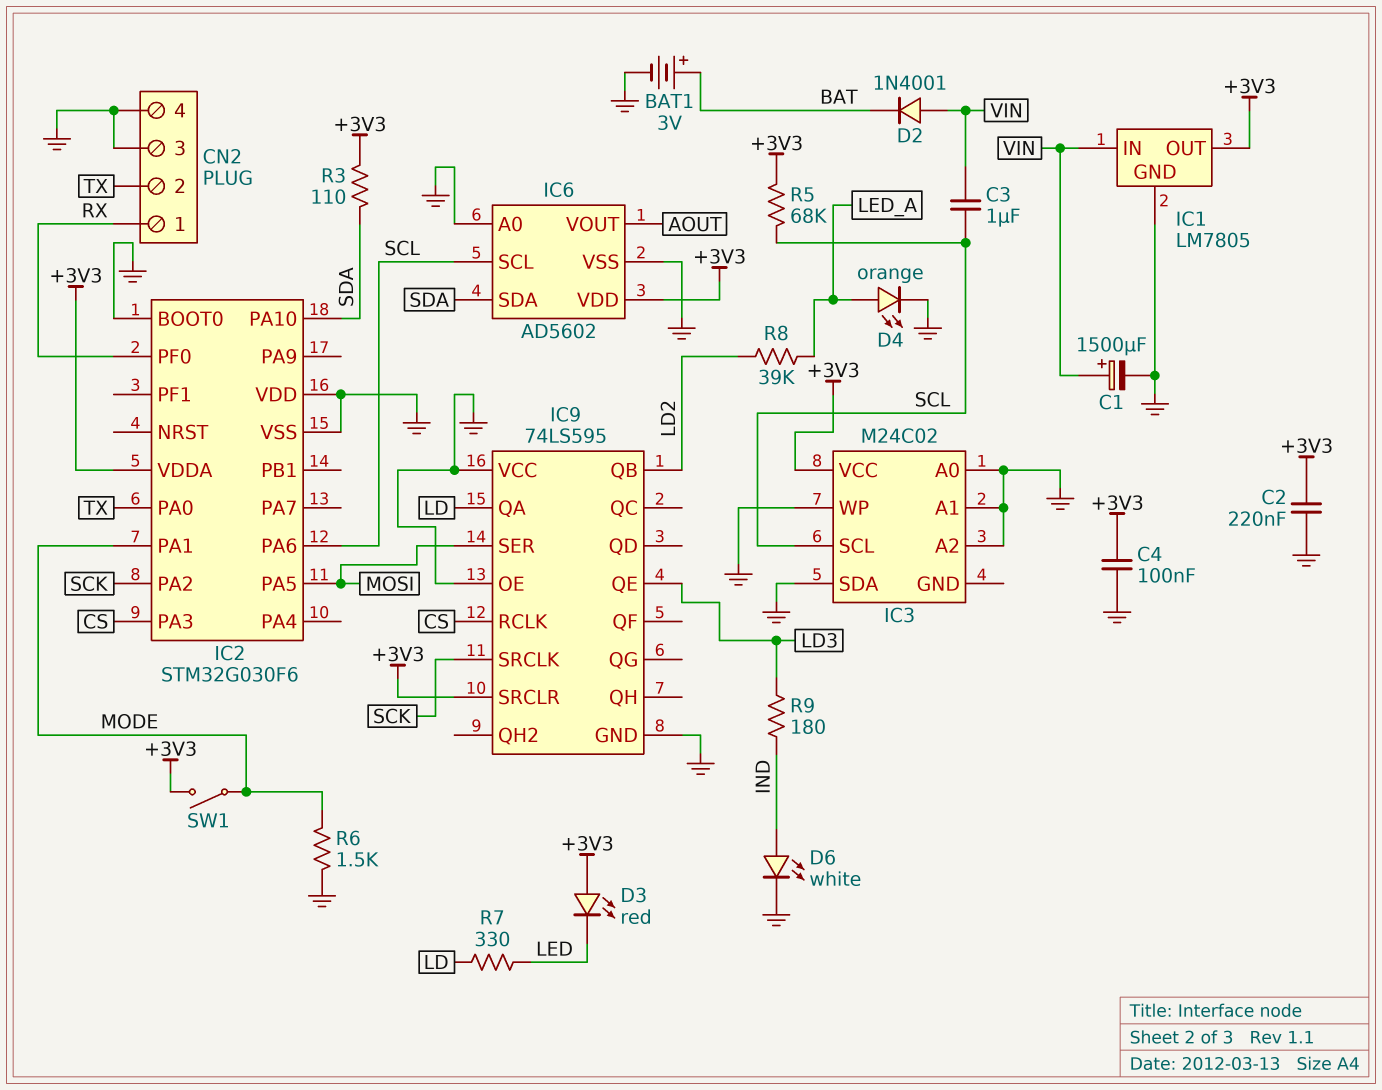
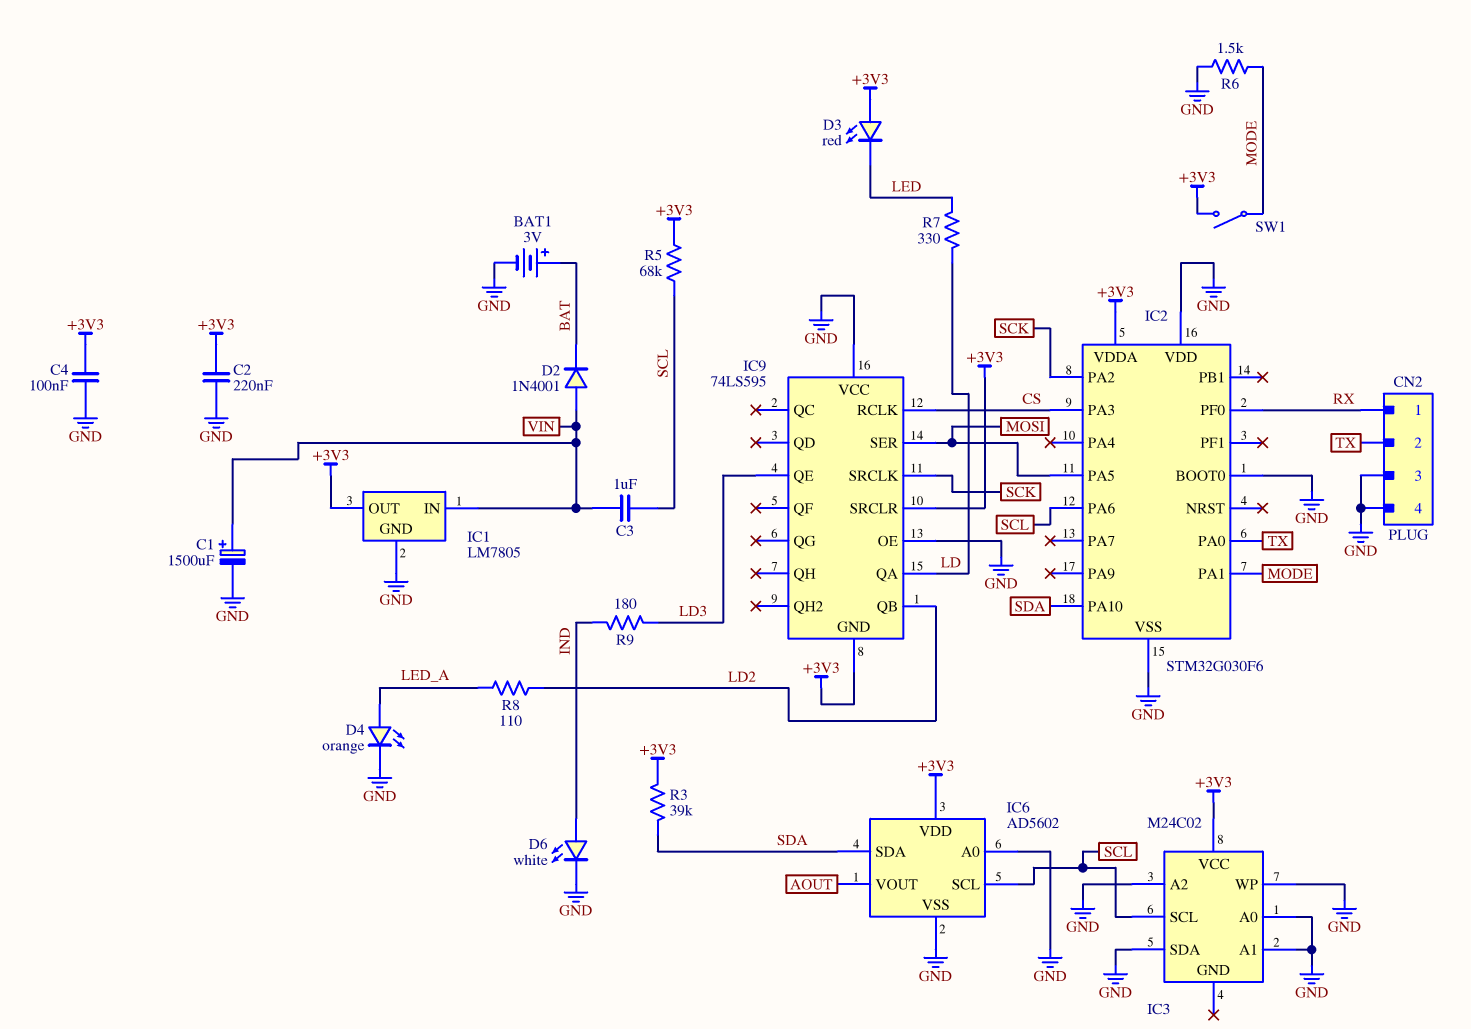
IC9 pin GND: GND -> +3V3
R3: 110 (+3V3, SDA) -> 39k (+3V3, SDA)
R8: 39k (LD2, LED_A) -> 110 (LD2, LED_A)

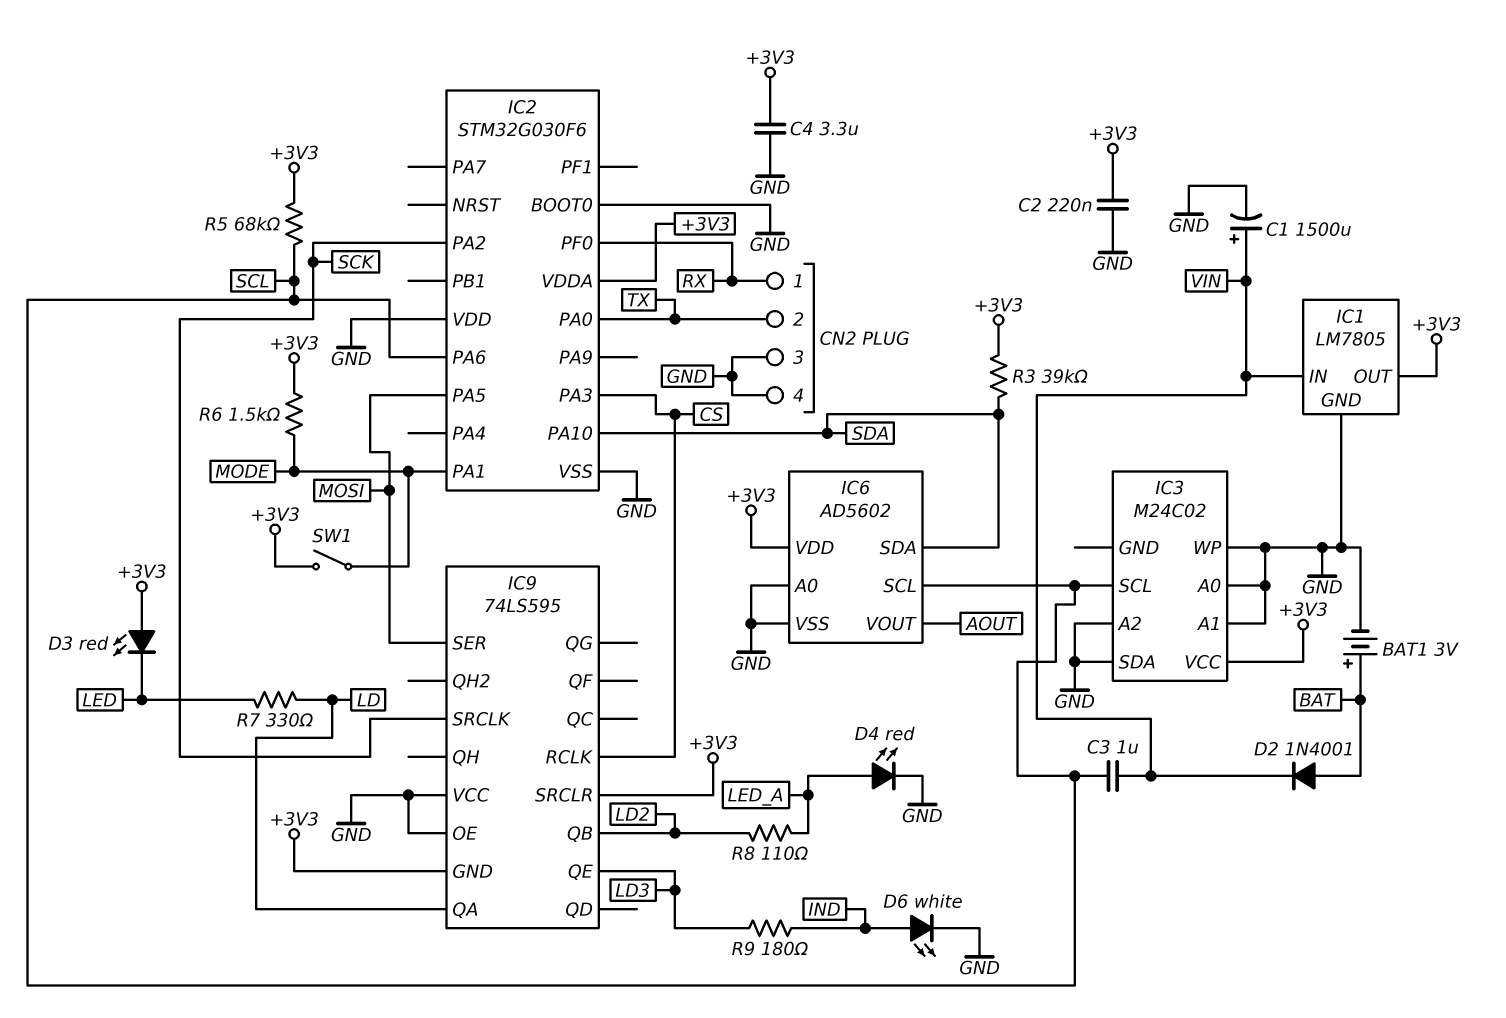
C4: 100nF (+3V3, GND) -> 3.3uF (+3V3, GND)
D2: diode 1N4001 (A VIN, K BAT) -> diode 1N4001 (A BAT, K VIN)
D4: LED orange (A LED_A, K GND) -> LED red (A LED_A, K GND)
R6: 1.5k (GND, MODE) -> 1.5k (+3V3, MODE)

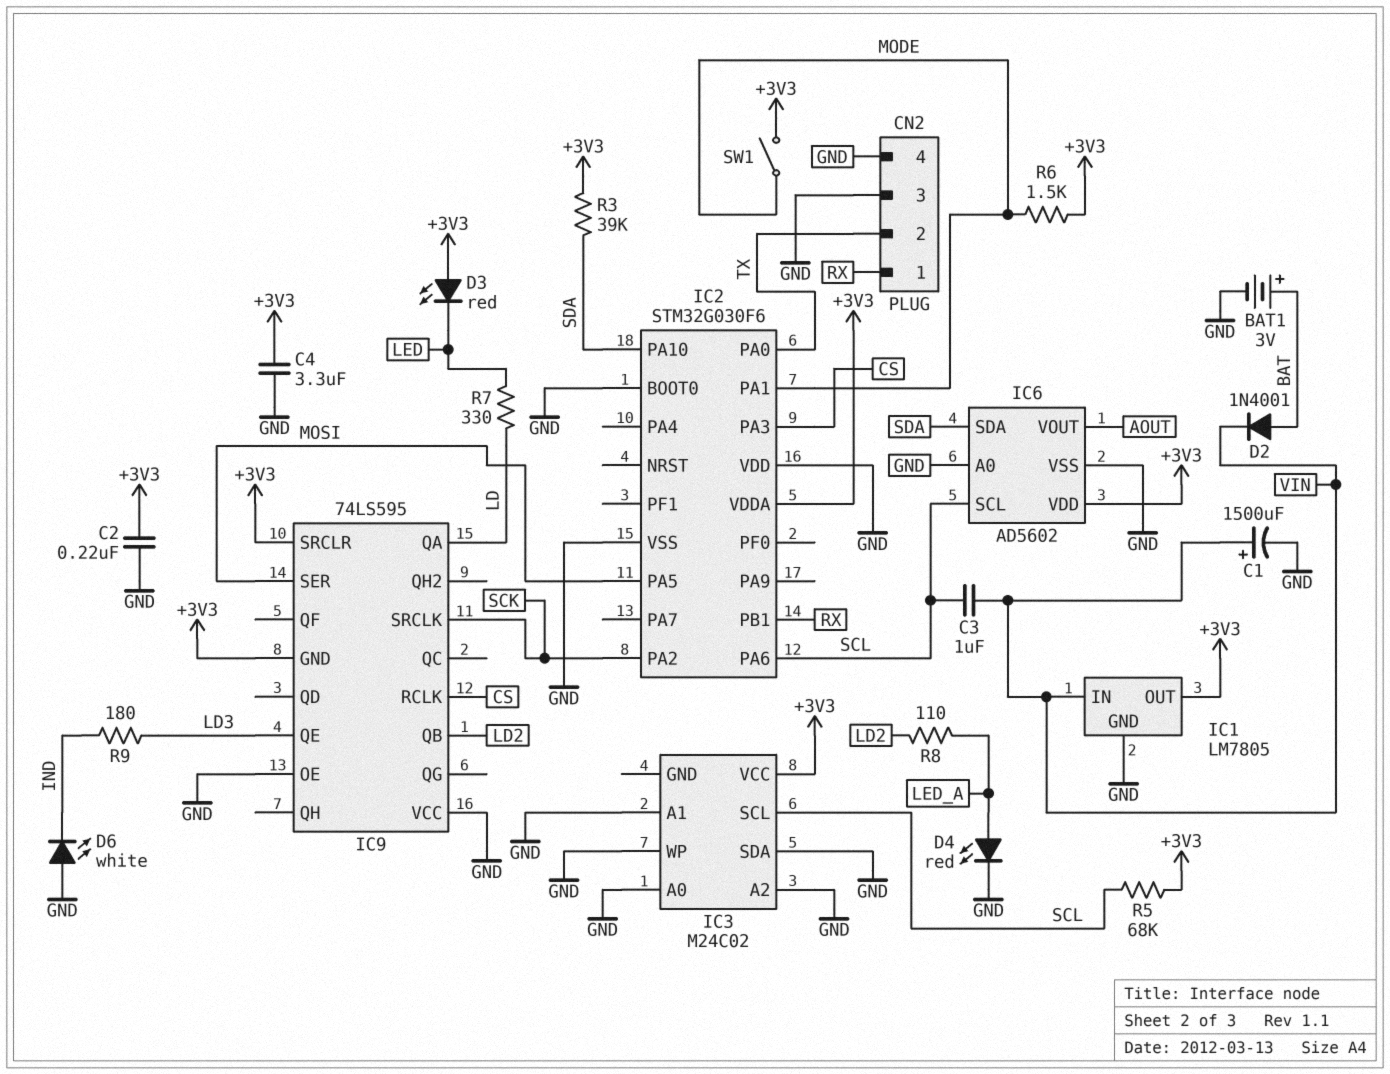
D6: LED white (A IND, K GND) -> LED white (A GND, K IND)
IC2 pin PB1: none -> RX
IC2 pin PF0: RX -> none

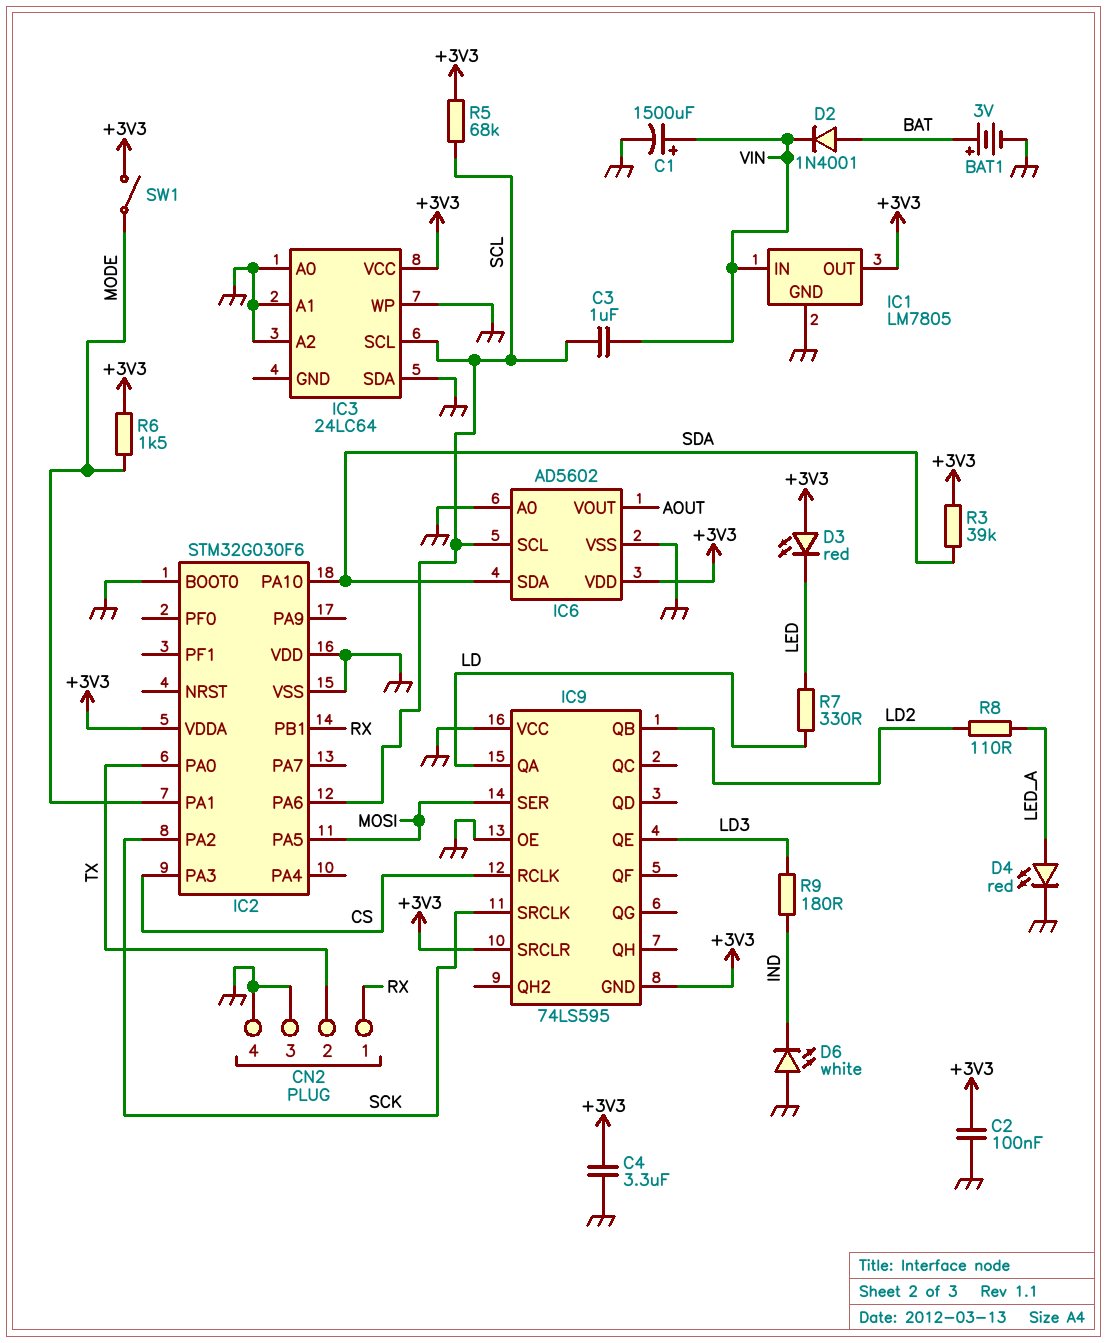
C2: 220nF (+3V3, GND) -> 100nF (+3V3, GND)
IC3: M24C02 -> 24LC64

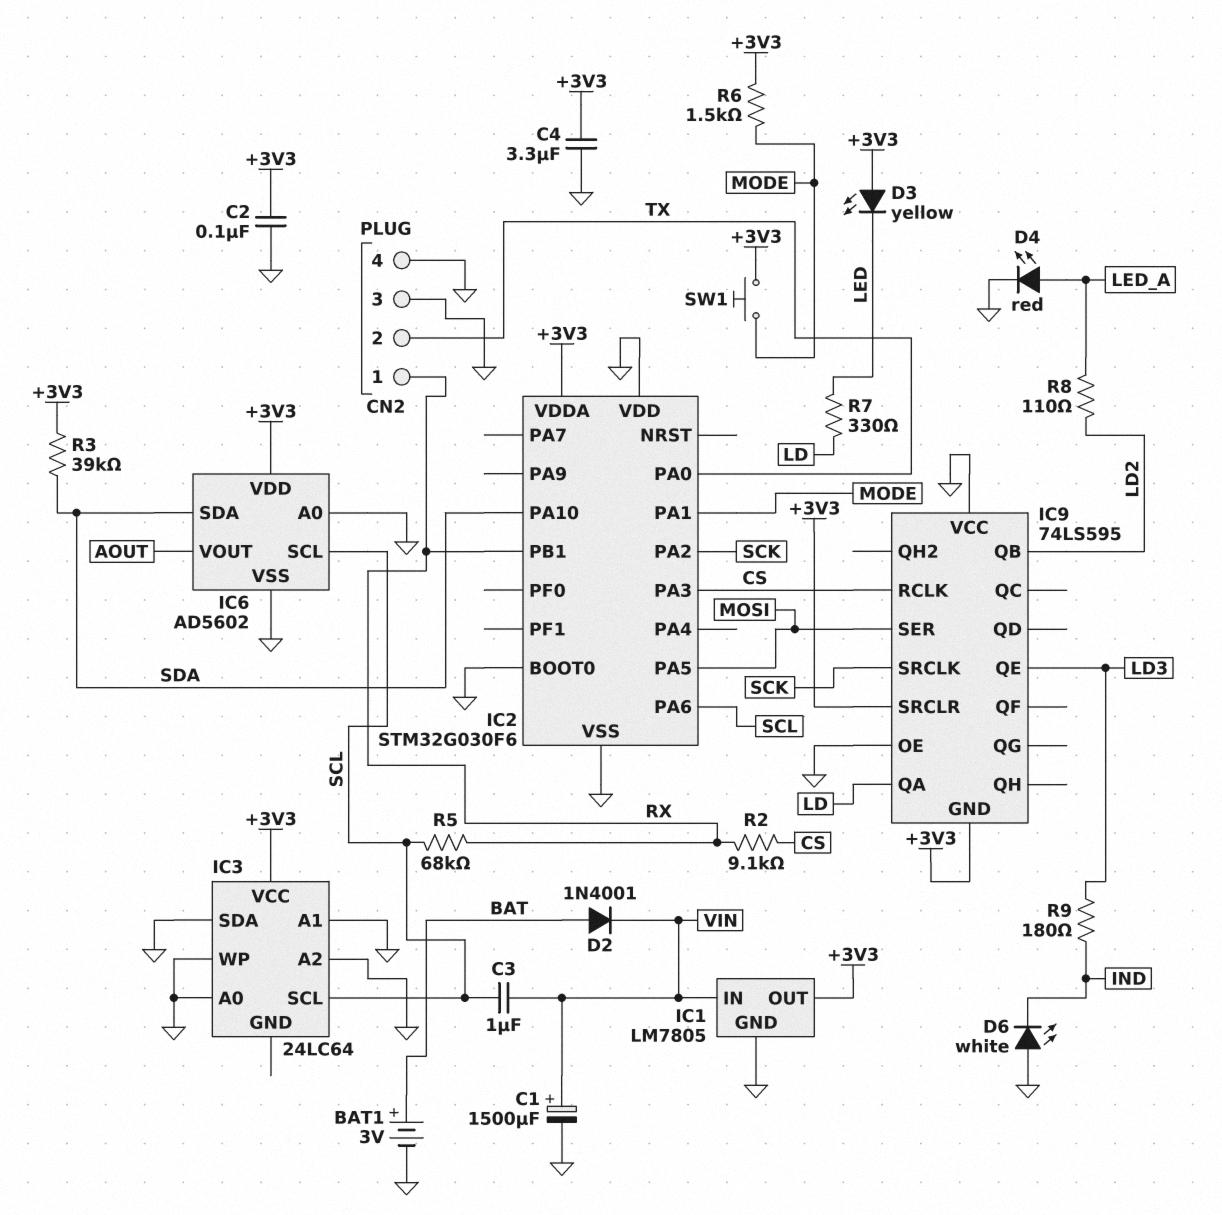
D3: LED red (A +3V3, K LED) -> LED yellow (A +3V3, K LED)
R2: none -> 9.1k (CS, RX)
R5: 68k (+3V3, SCL) -> 68k (RX, SCL)
SW1: switch (+3V3, MODE) -> button (+3V3, MODE)

